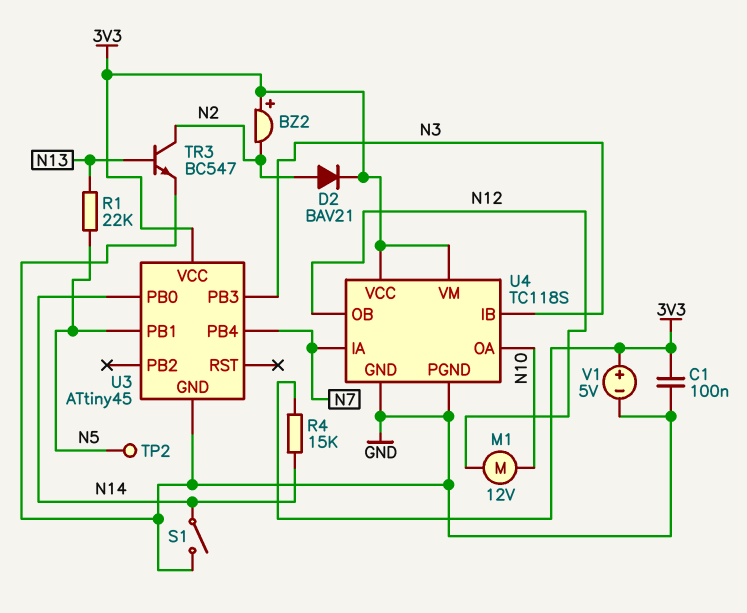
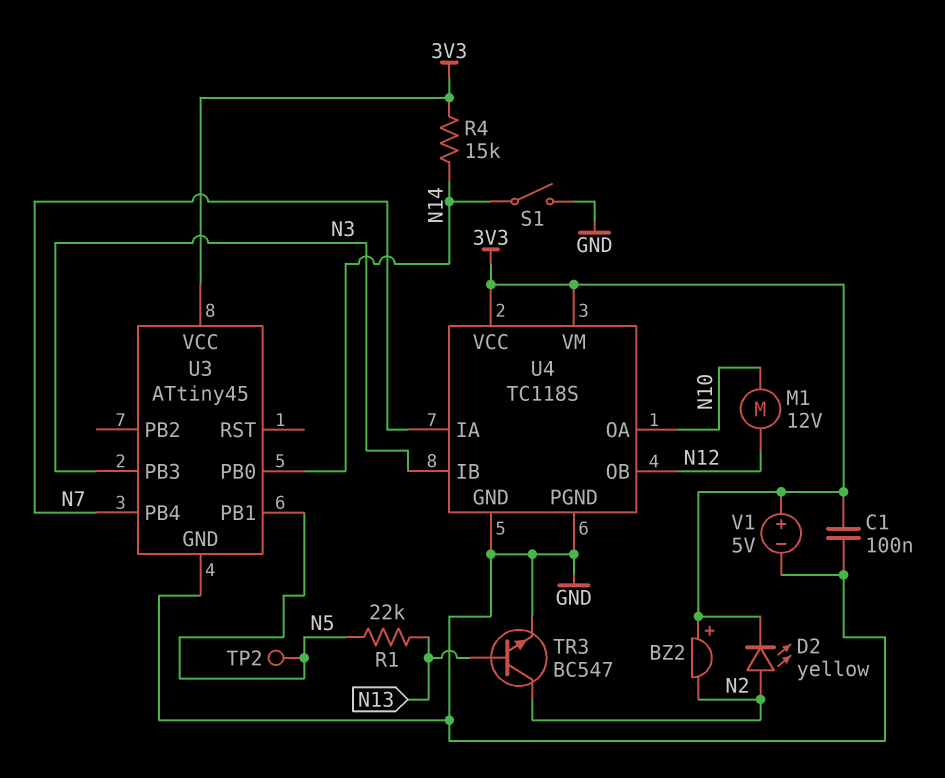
D2: diode BAV21 (A N2, K 3V3) -> LED yellow (A N2, K 3V3)

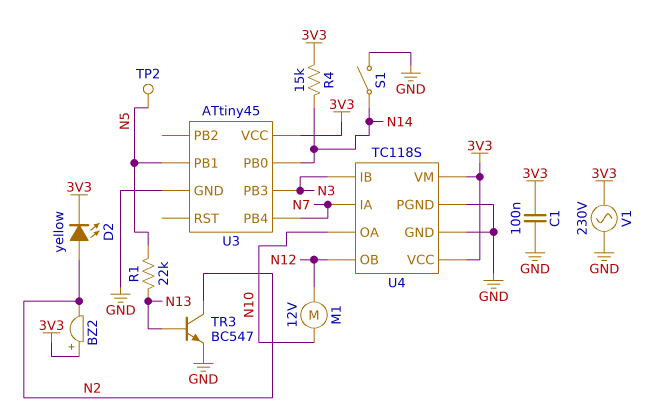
V1: 5V (plus 3V3, minus GND) -> AC 230V (3V3, GND)

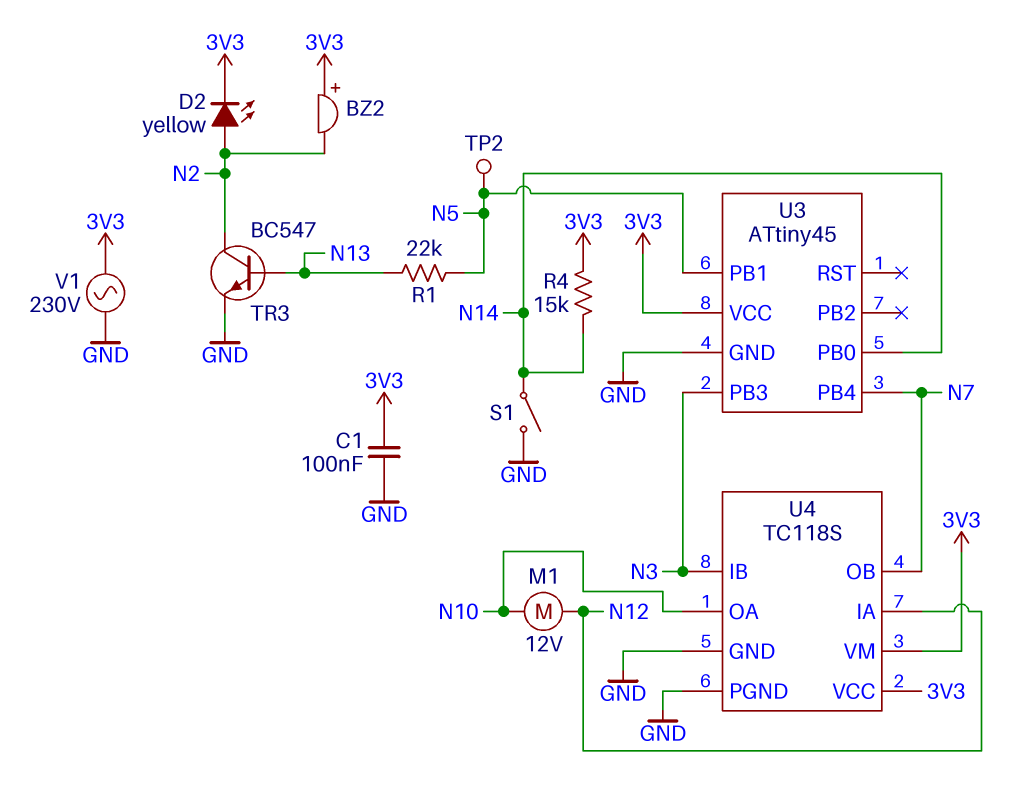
U4 pin IA: N7 -> N12
U4 pin OB: N12 -> N7

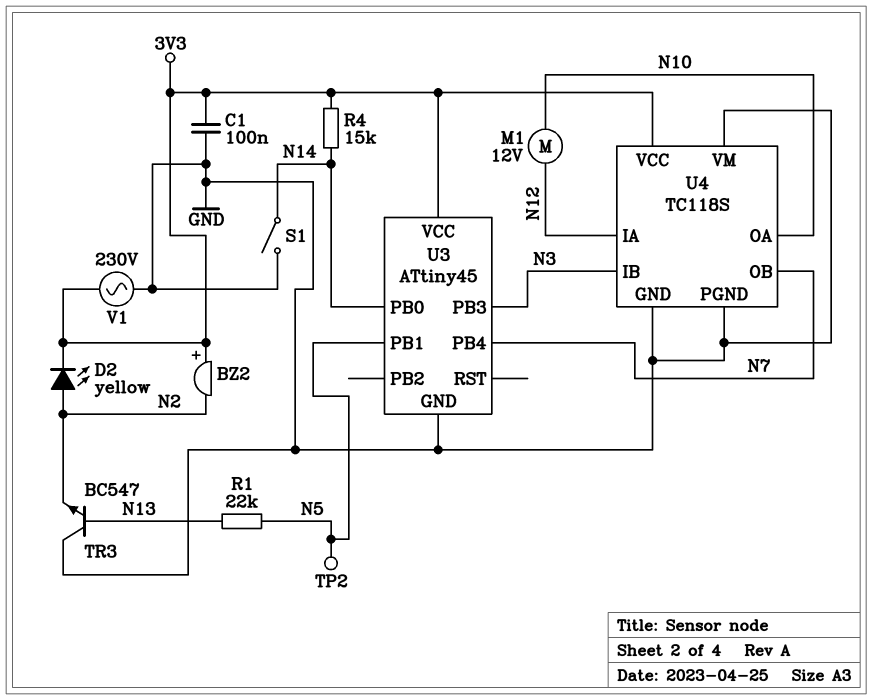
TR3: NPN BC547 (B N13, C N2, E GND) -> NPN BC547 (B N13, C GND, E N2)
U4 pin VM: 3V3 -> GND

